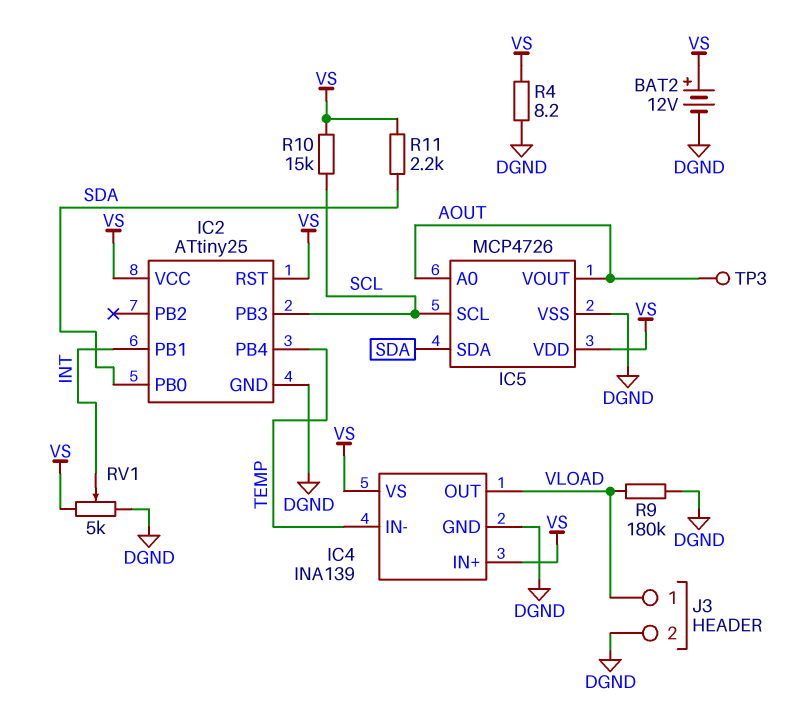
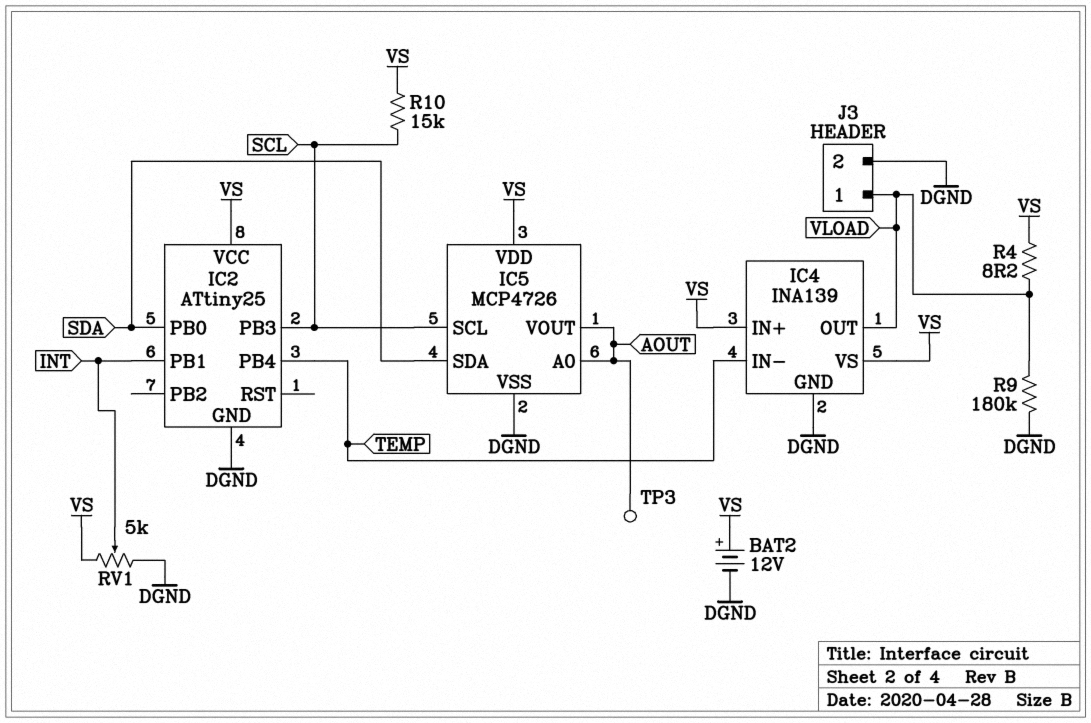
IC2 pin RST: VS -> none
R4: 8.2 (DGND, VS) -> 8.2 (VLOAD, VS)
R11: 2.2k (SDA, VS) -> none

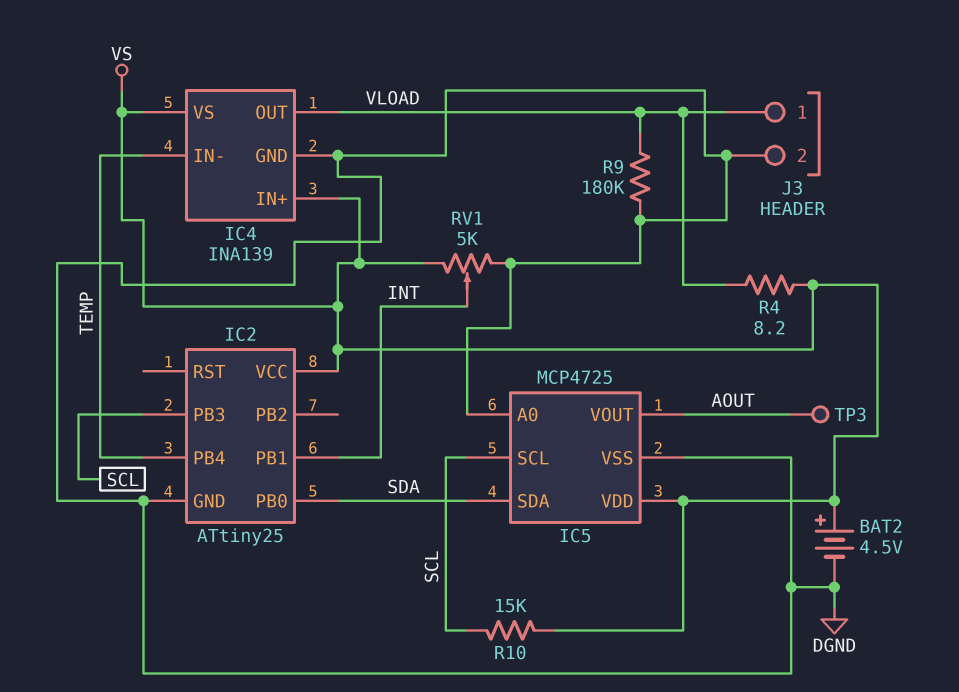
BAT2: 12V (plus VS, minus DGND) -> 4.5V (plus VS, minus DGND)
IC5: MCP4726 -> MCP4725
IC5 pin A0: AOUT -> DGND

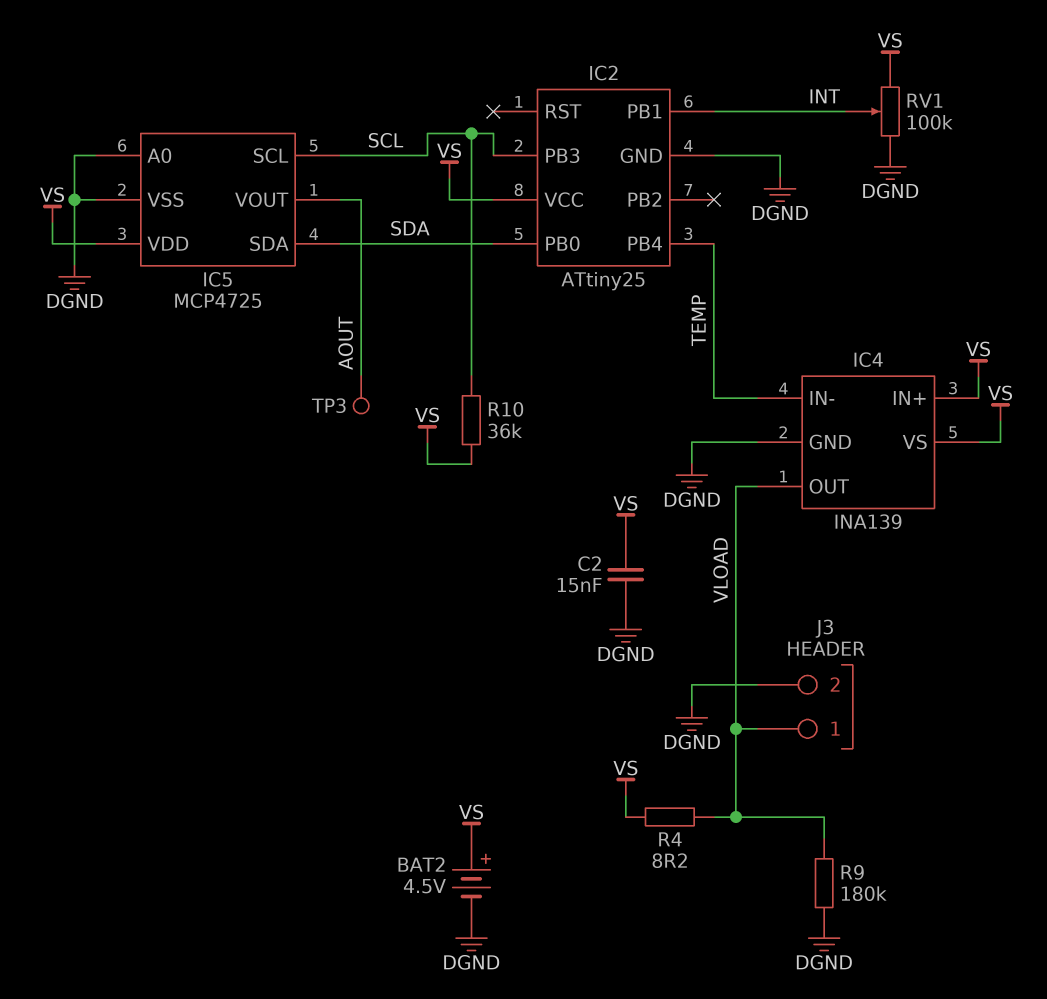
C2: none -> 15nF (DGND, VS)
R10: 15k (SCL, VS) -> 36k (SCL, VS)
RV1: 5k (DGND, VS, wiper INT) -> 100k (DGND, VS, wiper INT)

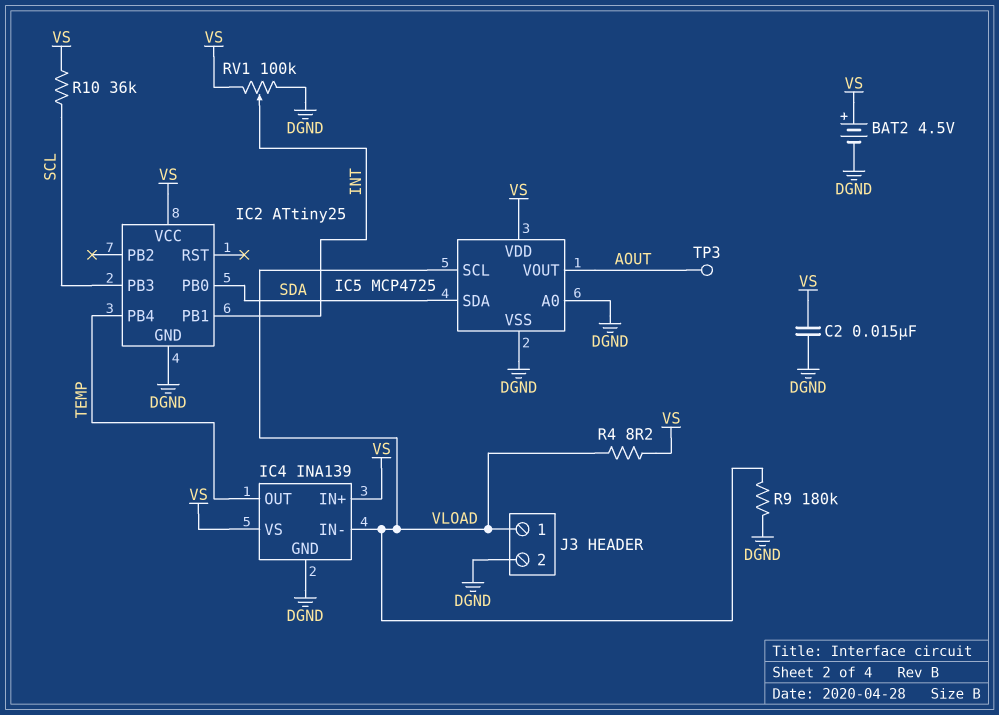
IC4 pin IN-: TEMP -> VLOAD
IC4 pin OUT: VLOAD -> TEMP
IC5 pin SCL: SCL -> VLOAD

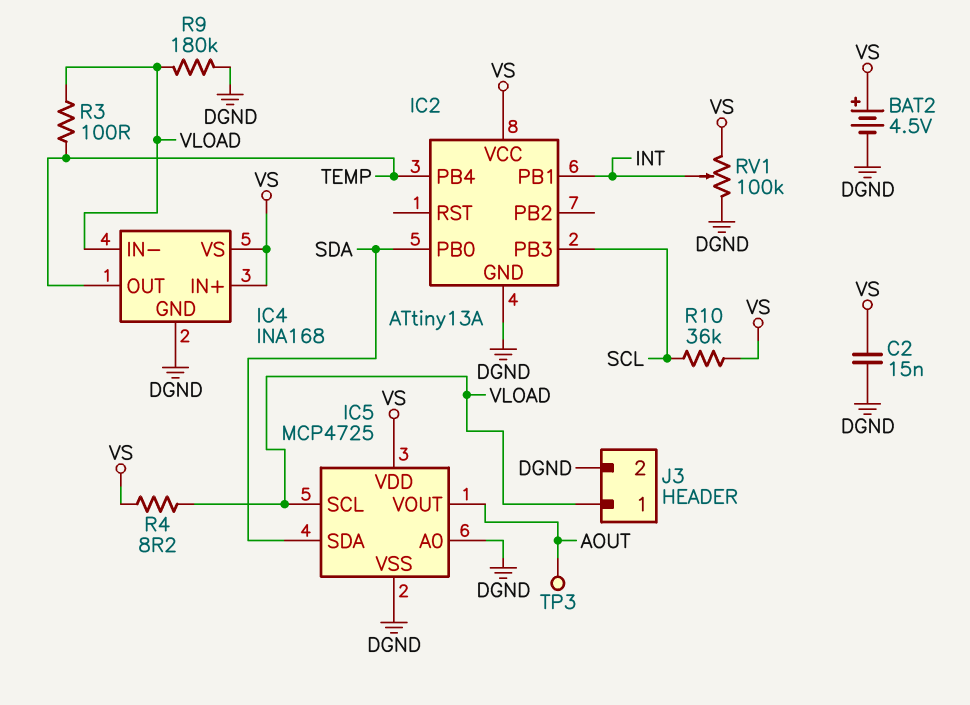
IC2: ATtiny25 -> ATtiny13A
IC4: INA139 -> INA168
R3: none -> 100 (TEMP, VLOAD)

